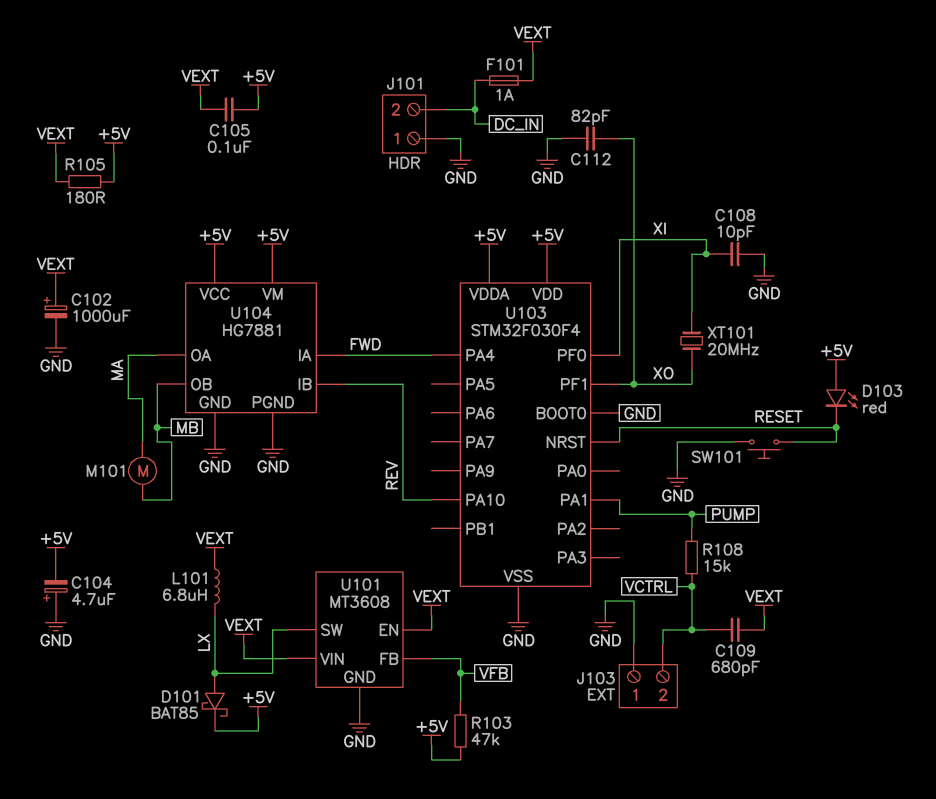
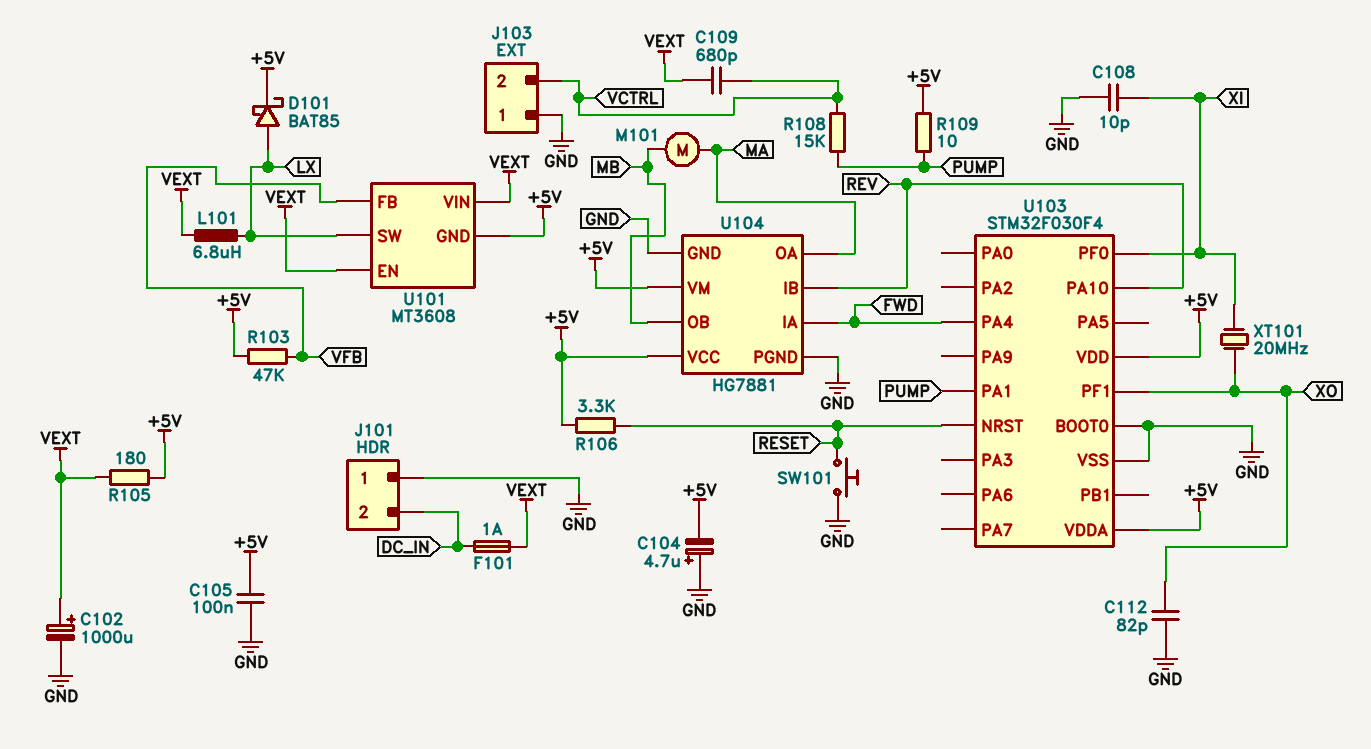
C105: 100nF (+5V, VEXT) -> 100nF (+5V, GND)
D103: LED red (A +5V, K RESET) -> none
R106: none -> 3.3k (+5V, RESET)
R109: none -> 10 (+5V, PUMP)
U101 pin GND: GND -> +5V

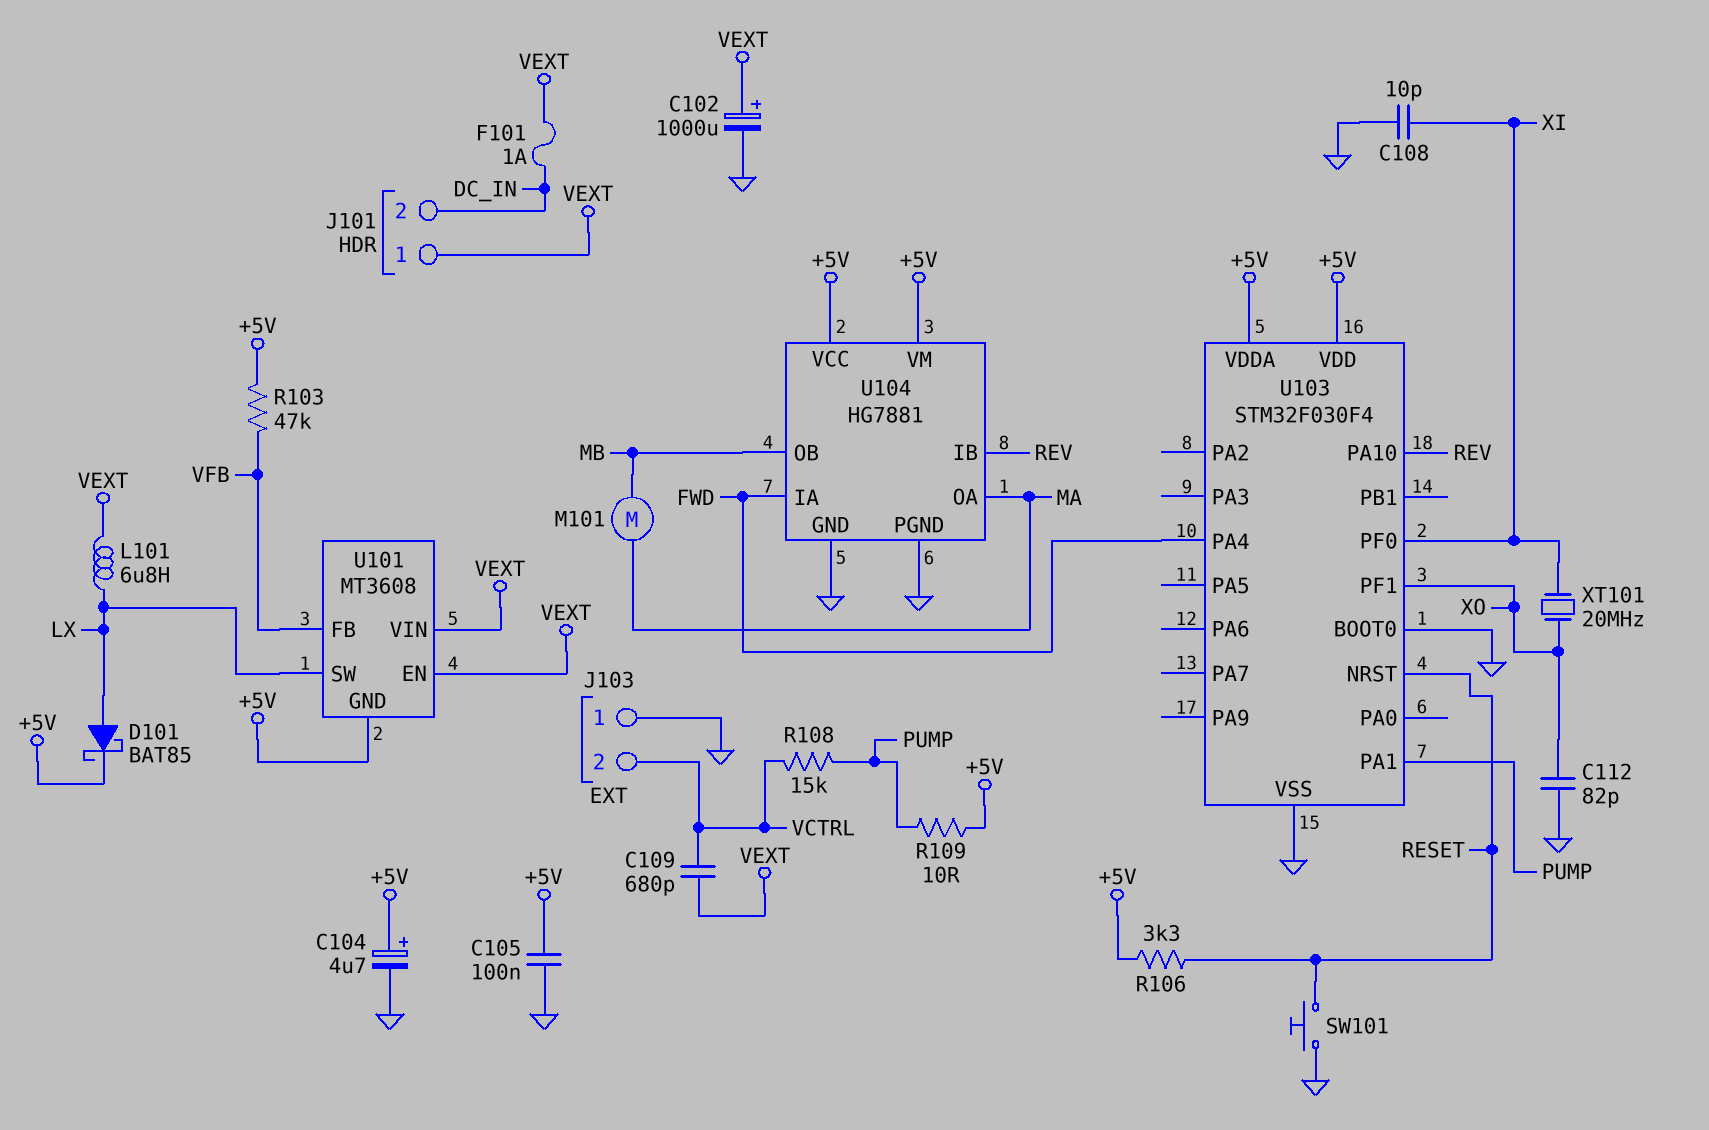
C104: 4.7uF (plus GND, minus +5V) -> 4.7uF (plus +5V, minus GND)
J101 pin 1: GND -> VEXT
R105: 180 (+5V, VEXT) -> none

